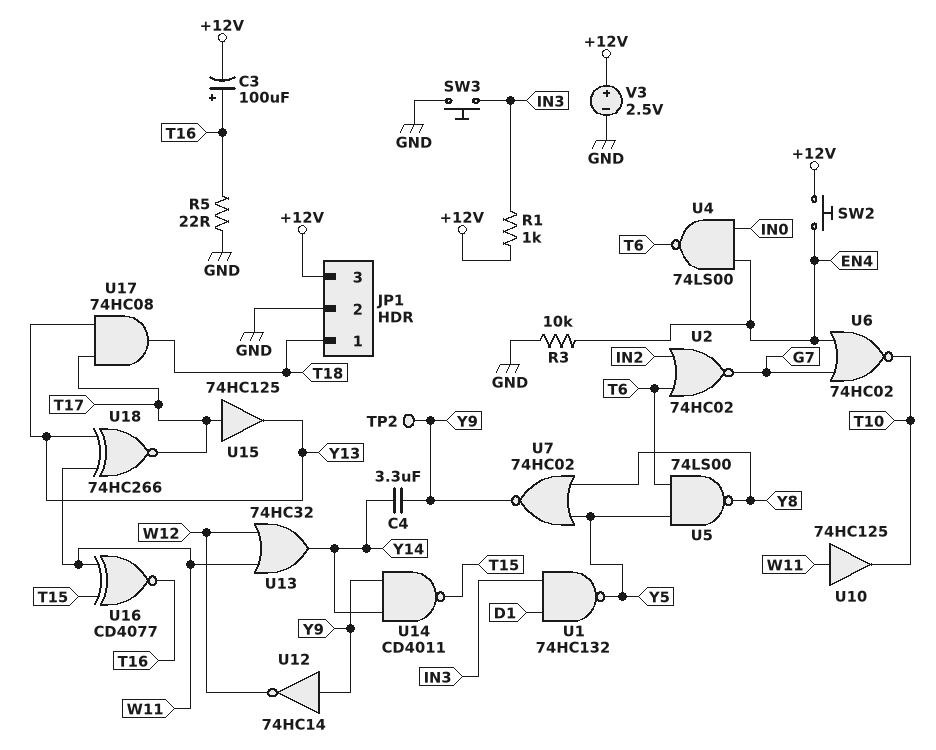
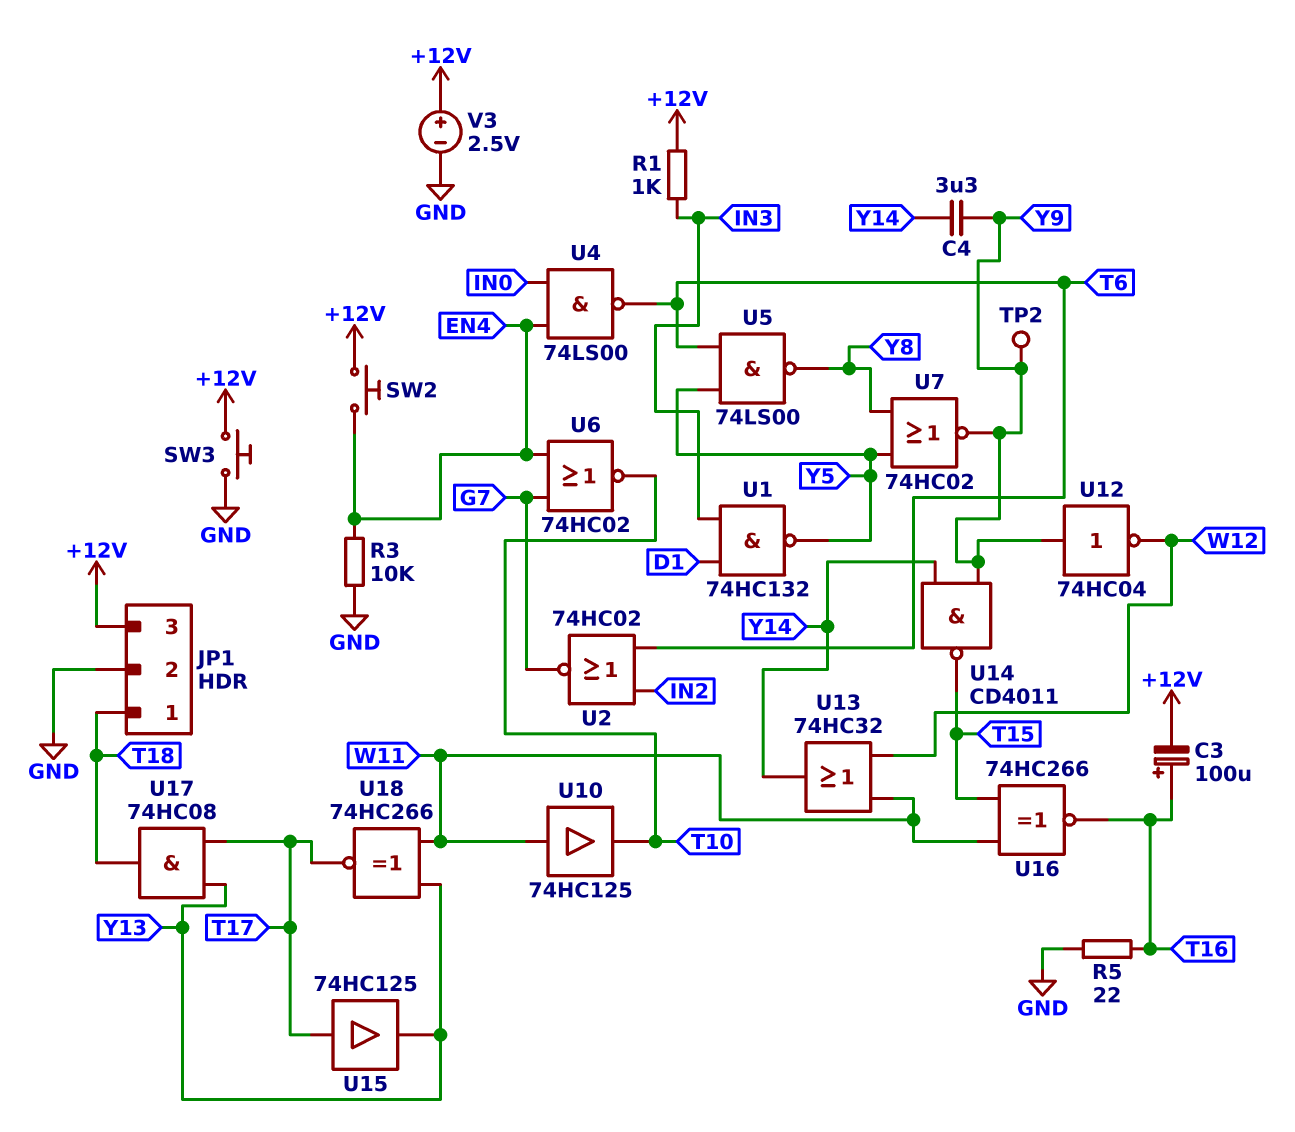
SW3: button (GND, IN3) -> button (+12V, GND)
U12: NOT 74HC14 (in Y9, out W12) -> NOT 74HC04 (in Y9, out W12)
U16: XNOR CD4077 (in T15, in W11, out T16) -> XNOR 74HC266 (in T15, in W11, out T16)

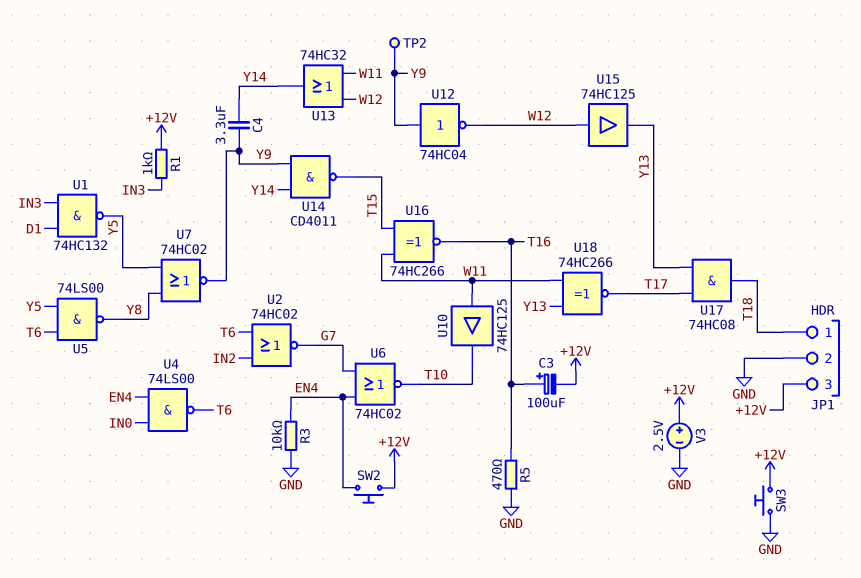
R5: 22 (GND, T16) -> 470 (GND, T16)
U15: buffer 74HC125 (in T17, out Y13) -> buffer 74HC125 (in W12, out Y13)

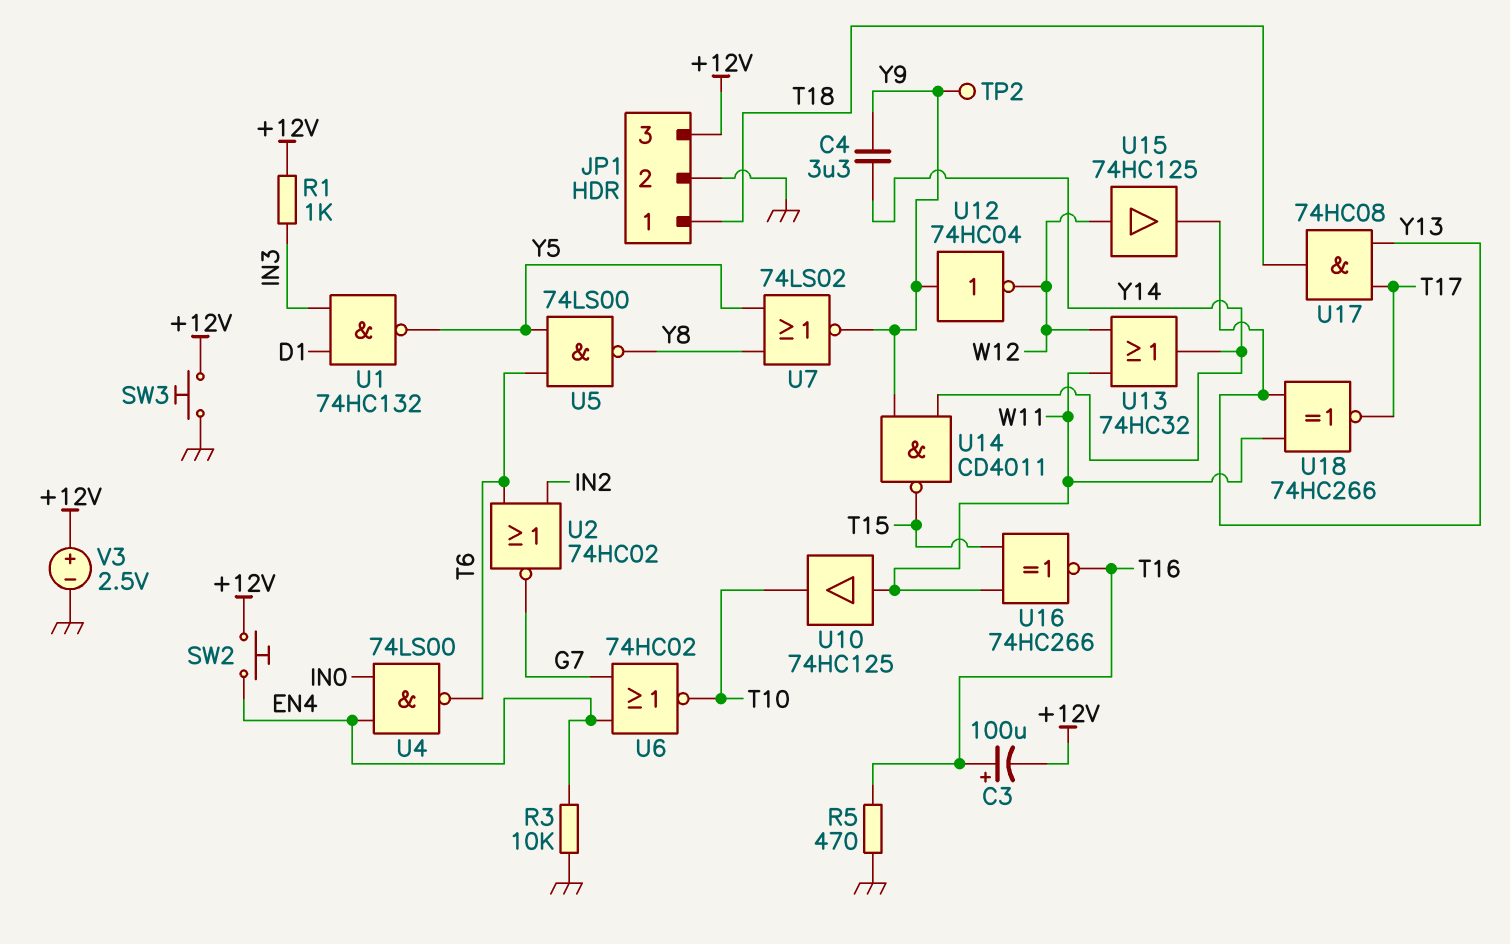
U7: NOR 74HC02 (in Y5, in Y8, out Y9) -> NOR 74LS02 (in Y5, in Y8, out Y9)

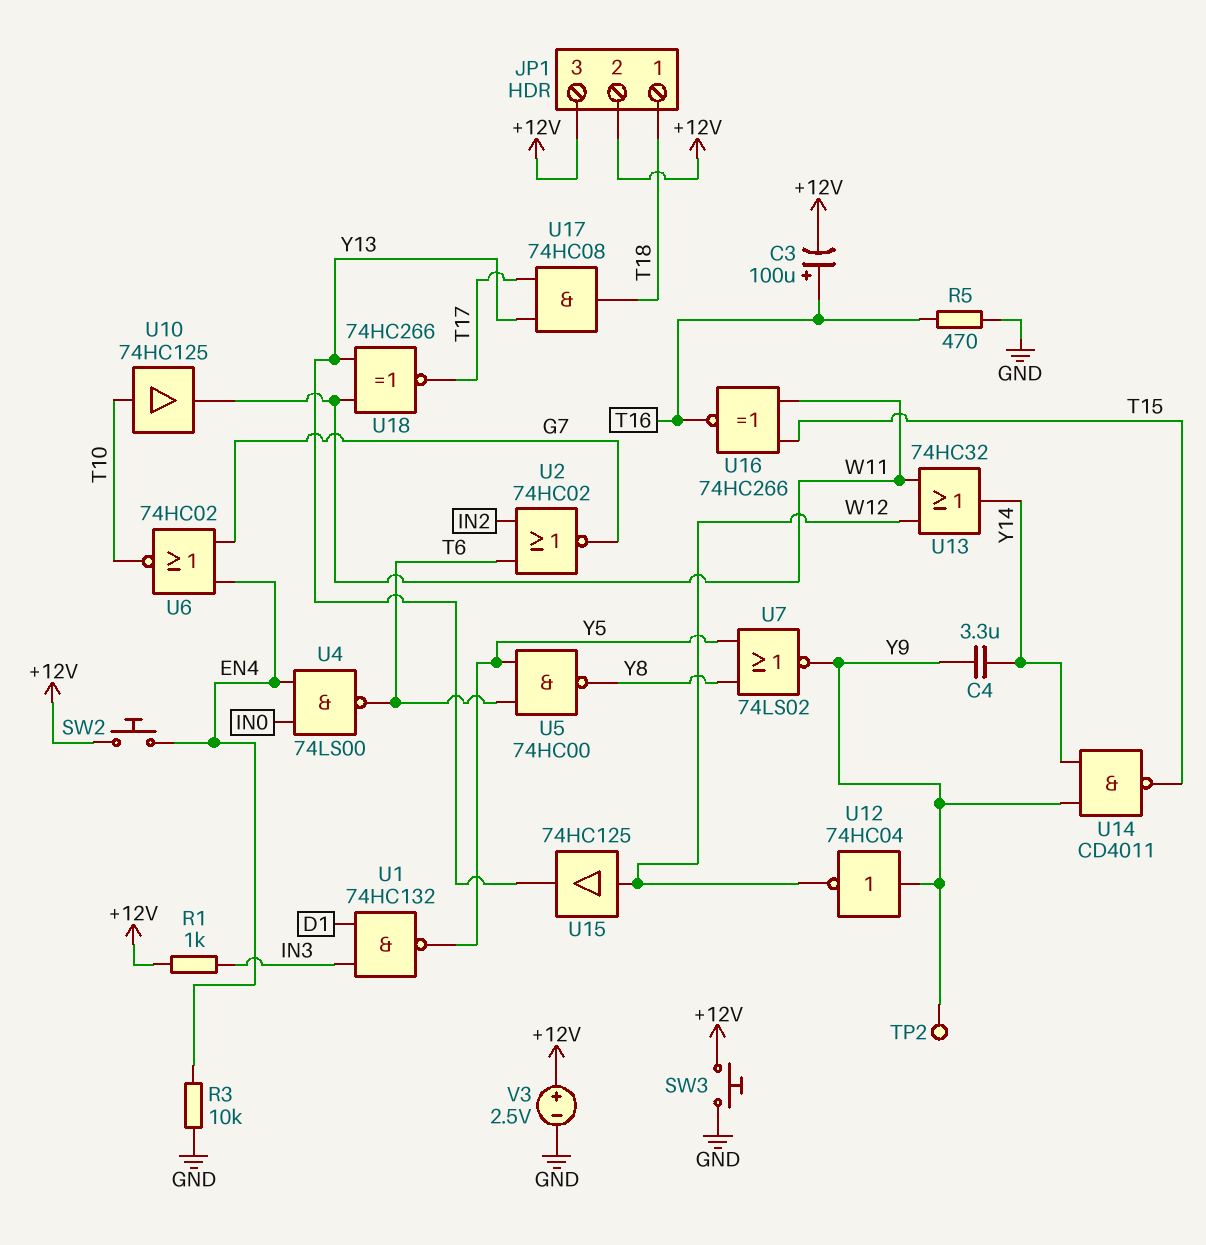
JP1 pin 2: GND -> +12V
U5: NAND 74LS00 (in T6, in Y5, out Y8) -> NAND 74HC00 (in T6, in Y5, out Y8)
U10: buffer 74HC125 (in W11, out T10) -> buffer 74HC125 (in T10, out W11)

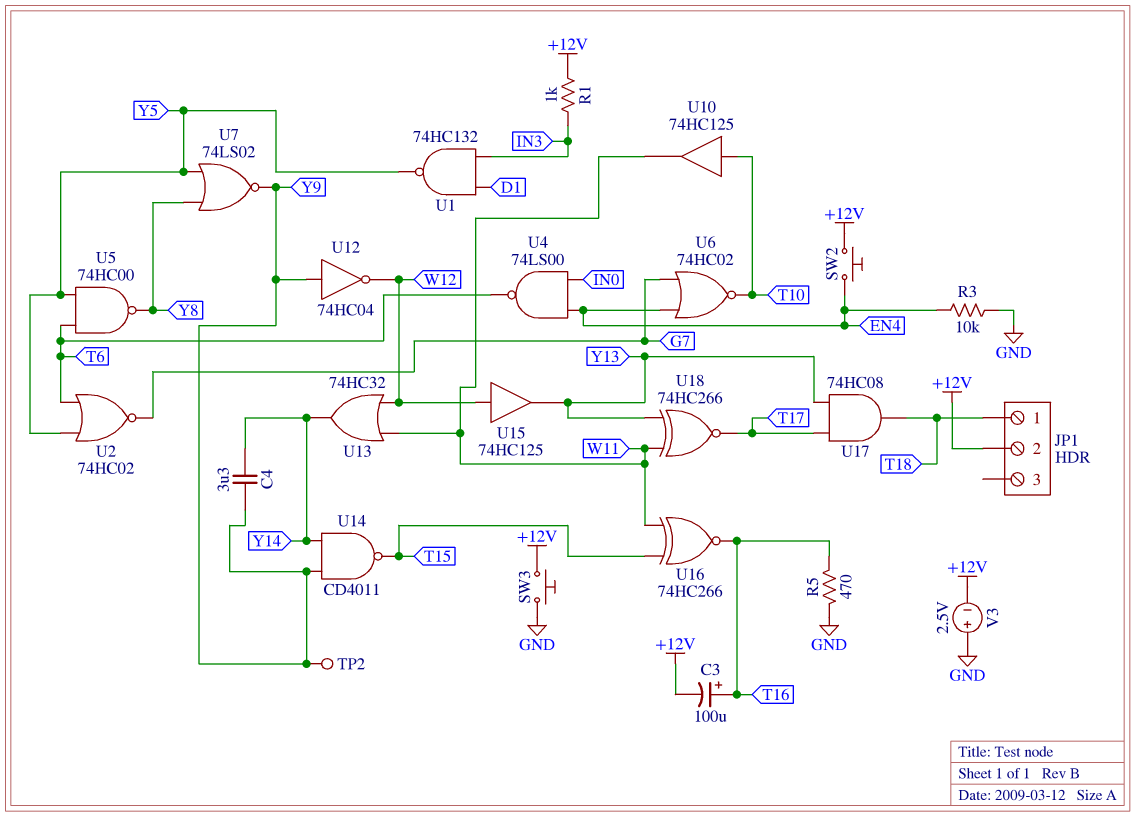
JP1 pin 3: +12V -> none
U2: NOR 74HC02 (in IN2, in T6, out G7) -> NOR 74HC02 (in T6, in Y5, out G7)
V3: 2.5V (plus +12V, minus GND) -> 2.5V (plus GND, minus +12V)

